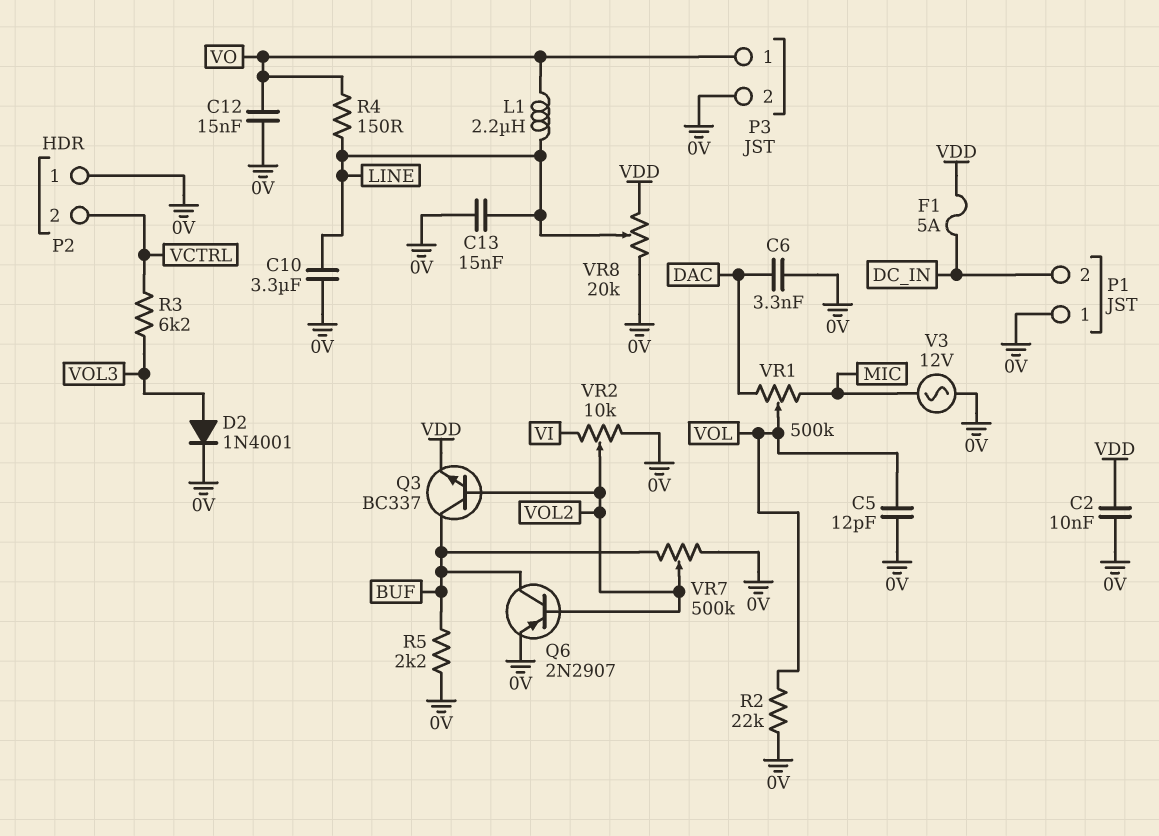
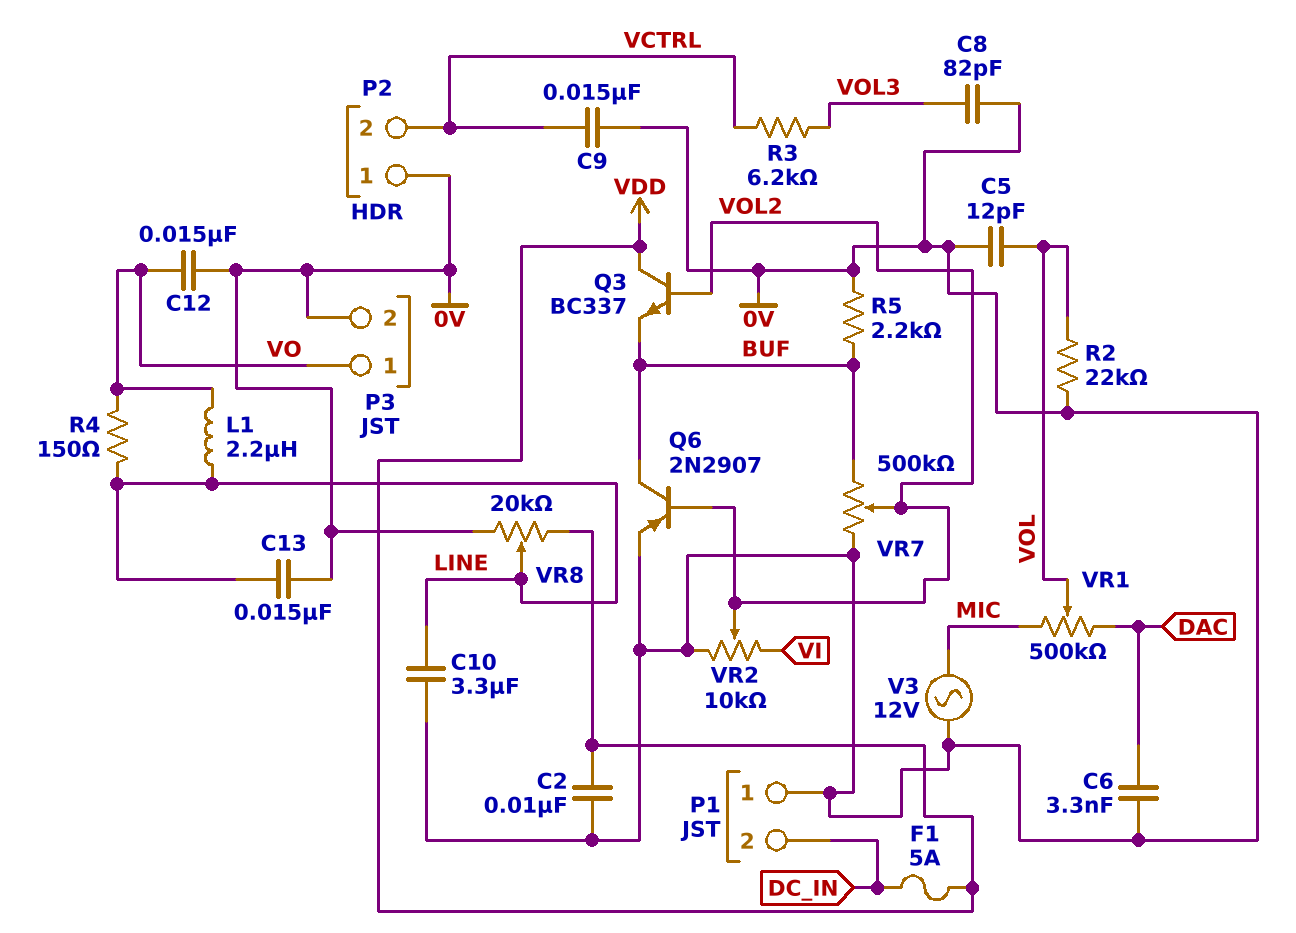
C8: none -> 82pF (0V, VOL3)
C9: none -> 15nF (0V, VCTRL)
D2: diode 1N4001 (A VOL3, K 0V) -> none
Q3: NPN BC337 (B VOL2, C BUF, E VDD) -> NPN BC337 (B VOL2, C VDD, E BUF)

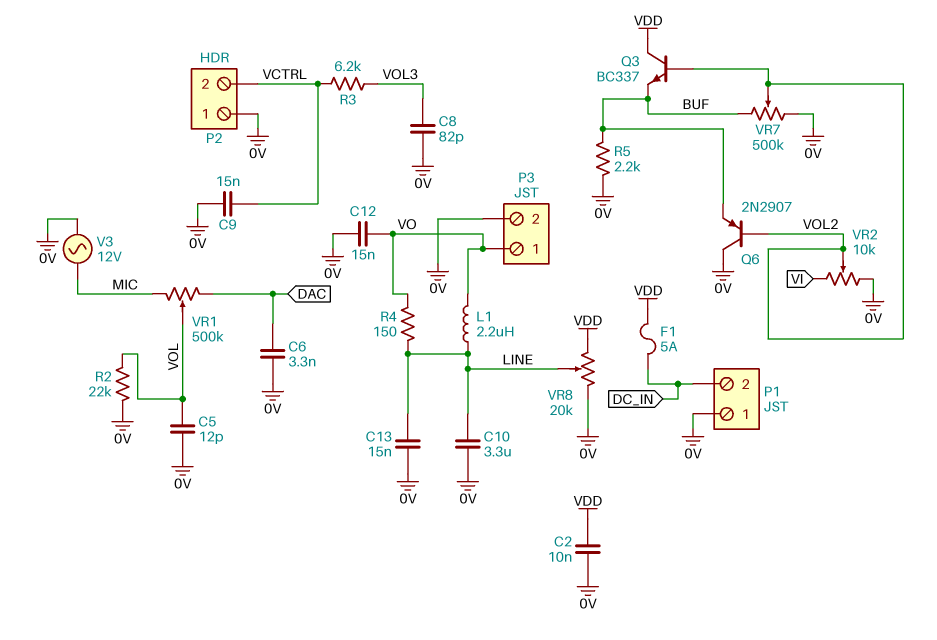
Q6: PNP 2N2907 (B VOL2, C BUF, E 0V) -> PNP 2N2907 (B VOL2, C 0V, E BUF)

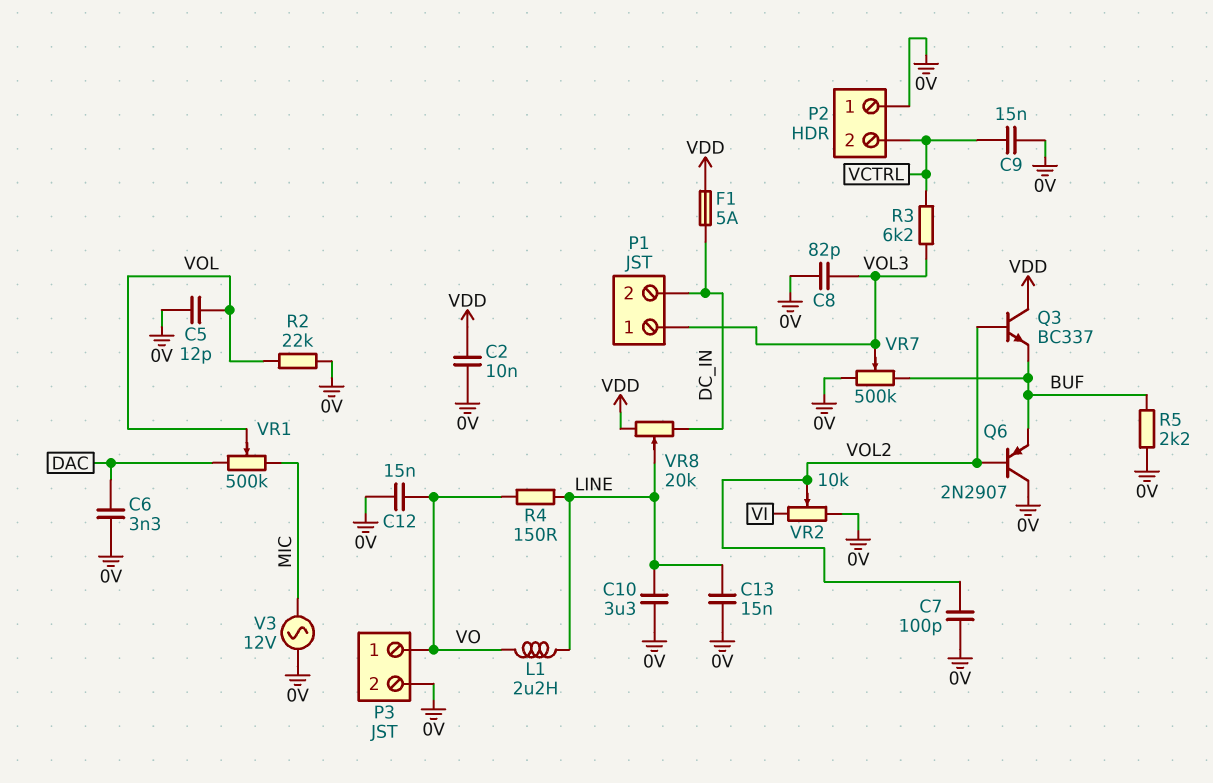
C7: none -> 100pF (0V, VOL2)
P1 pin 1: 0V -> VOL3
VR7: 500k (0V, BUF, wiper VOL2) -> 500k (0V, BUF, wiper VOL3)
VR8: 20k (0V, VDD, wiper LINE) -> 20k (DC_IN, VDD, wiper LINE)

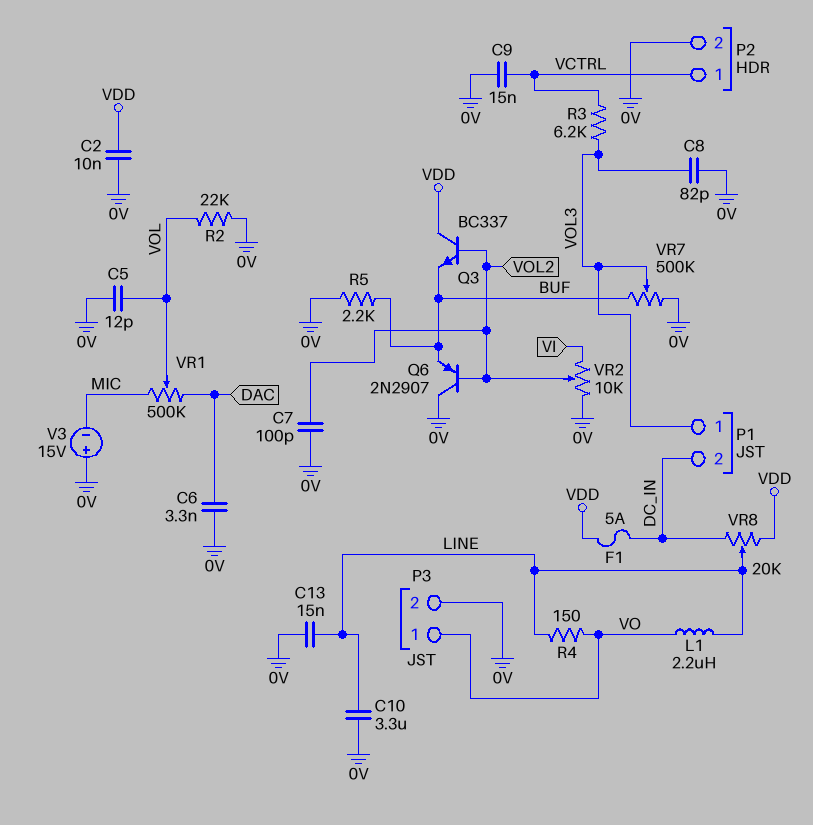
C12: 15nF (0V, VO) -> none
P2 pin 1: 0V -> VCTRL
P2 pin 2: VCTRL -> 0V
V3: AC 12V (0V, MIC) -> 15V (plus 0V, minus MIC)

